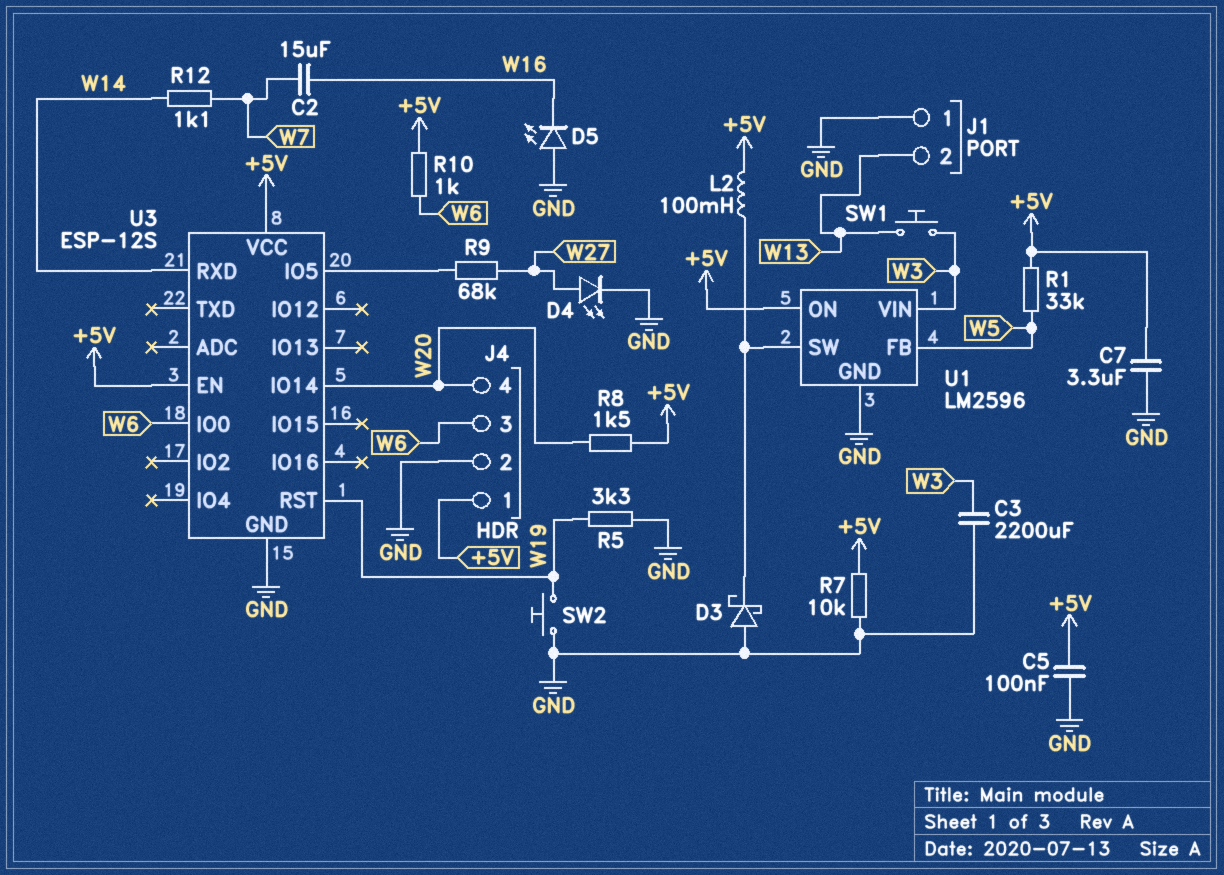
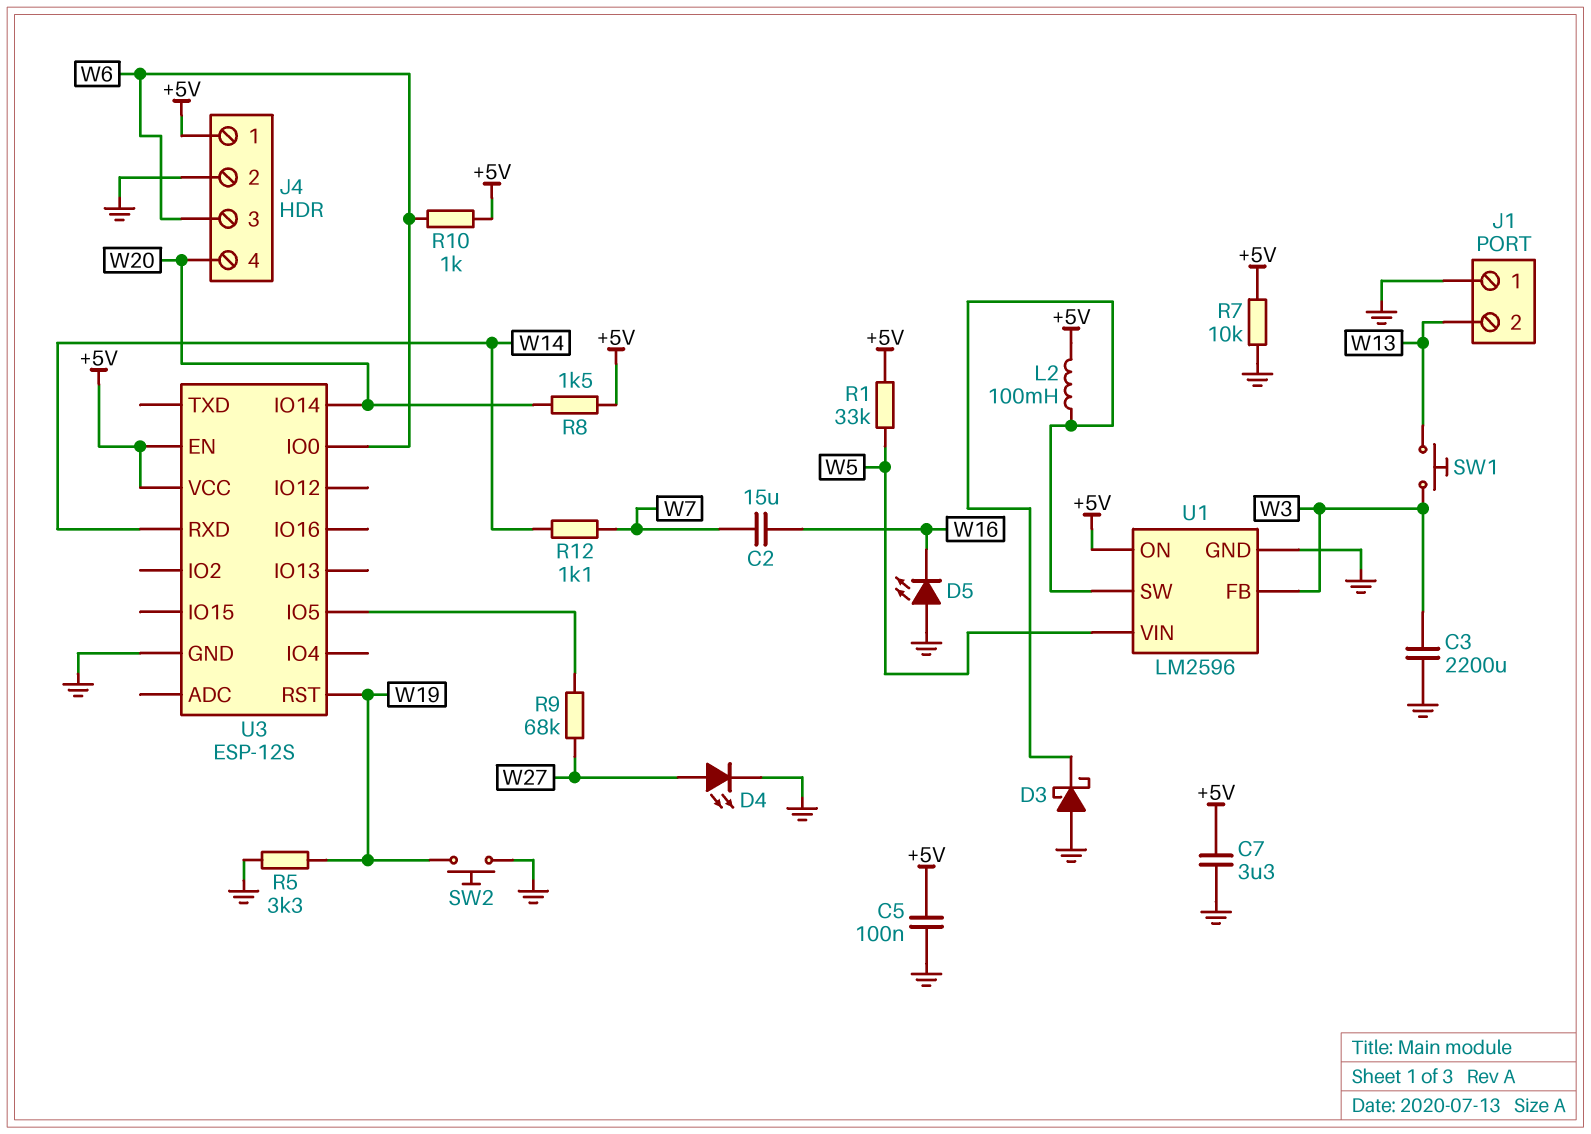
U1 pin FB: W5 -> W3
U1 pin VIN: W3 -> W5

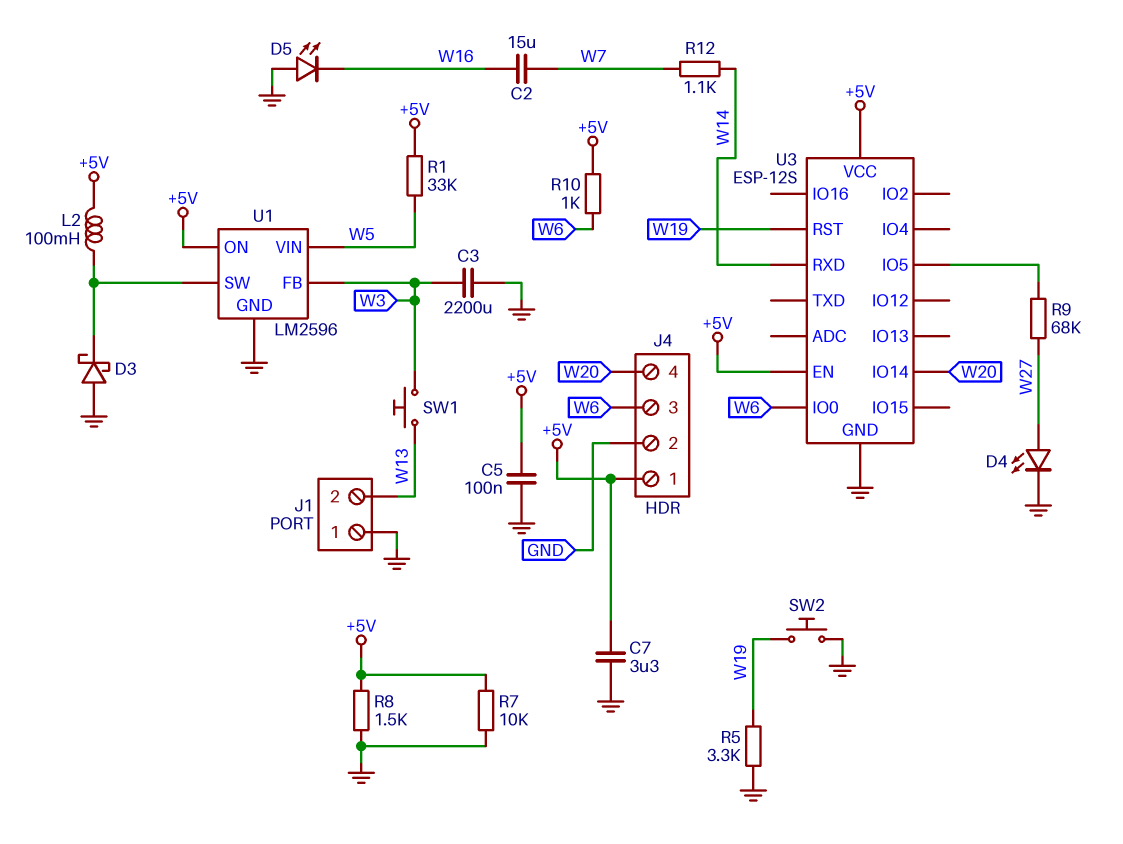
R8: 1.5k (+5V, W20) -> 1.5k (+5V, GND)

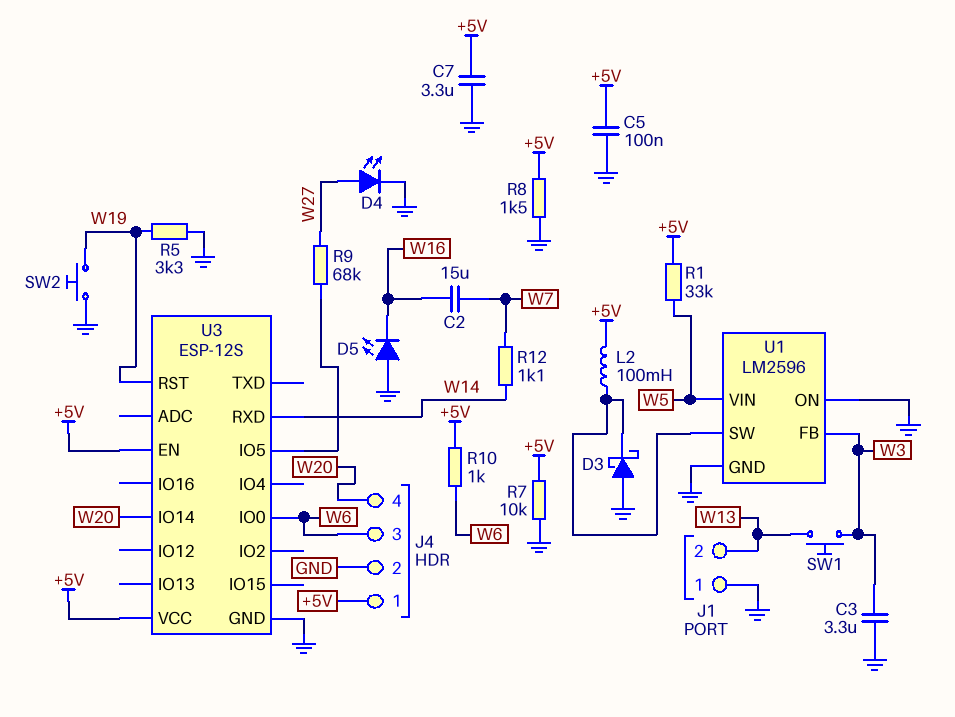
C3: 2200uF (GND, W3) -> 3.3uF (GND, W3)
U1 pin ON: +5V -> GND

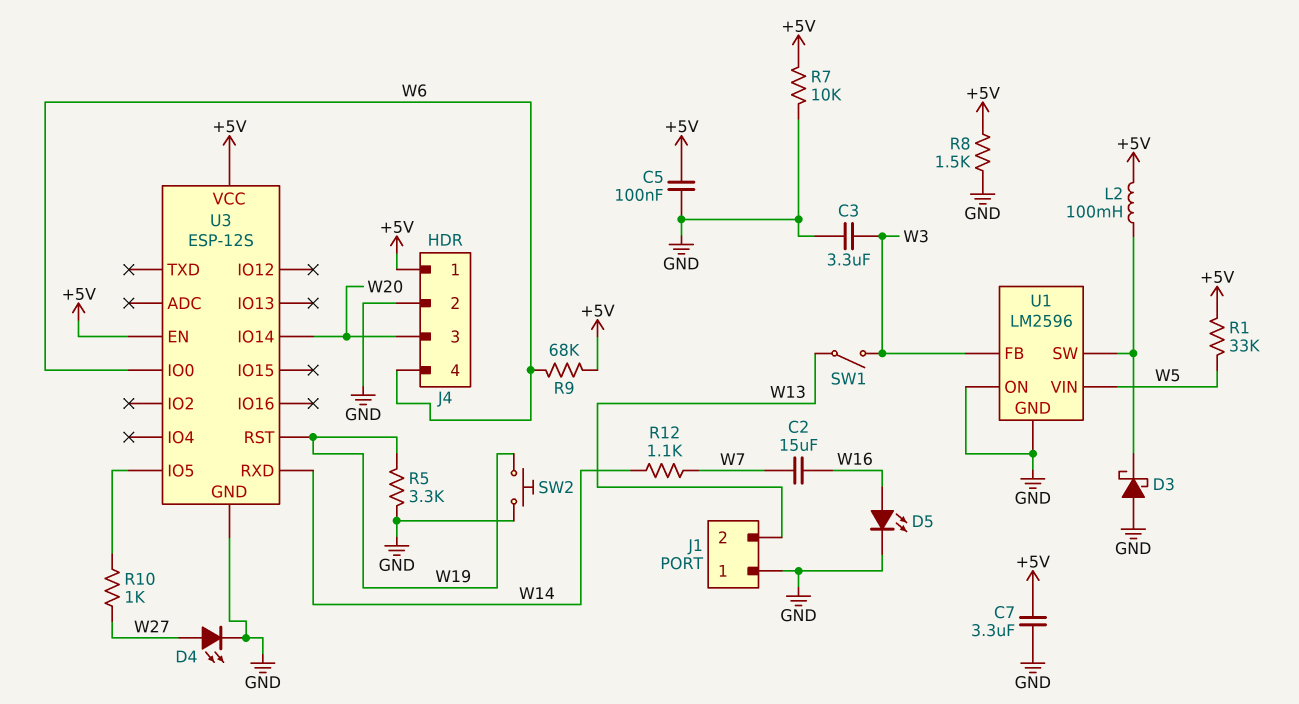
D5: LED (A GND, K W16) -> LED (A W16, K GND)
J4 pin 3: W6 -> W20
J4 pin 4: W20 -> W6
R9: 68k (U3/IO5, W27) -> 68k (+5V, W6)
R10: 1k (+5V, W6) -> 1k (U3/IO5, W27)
SW1: button (W3, W13) -> switch (W3, W13)

